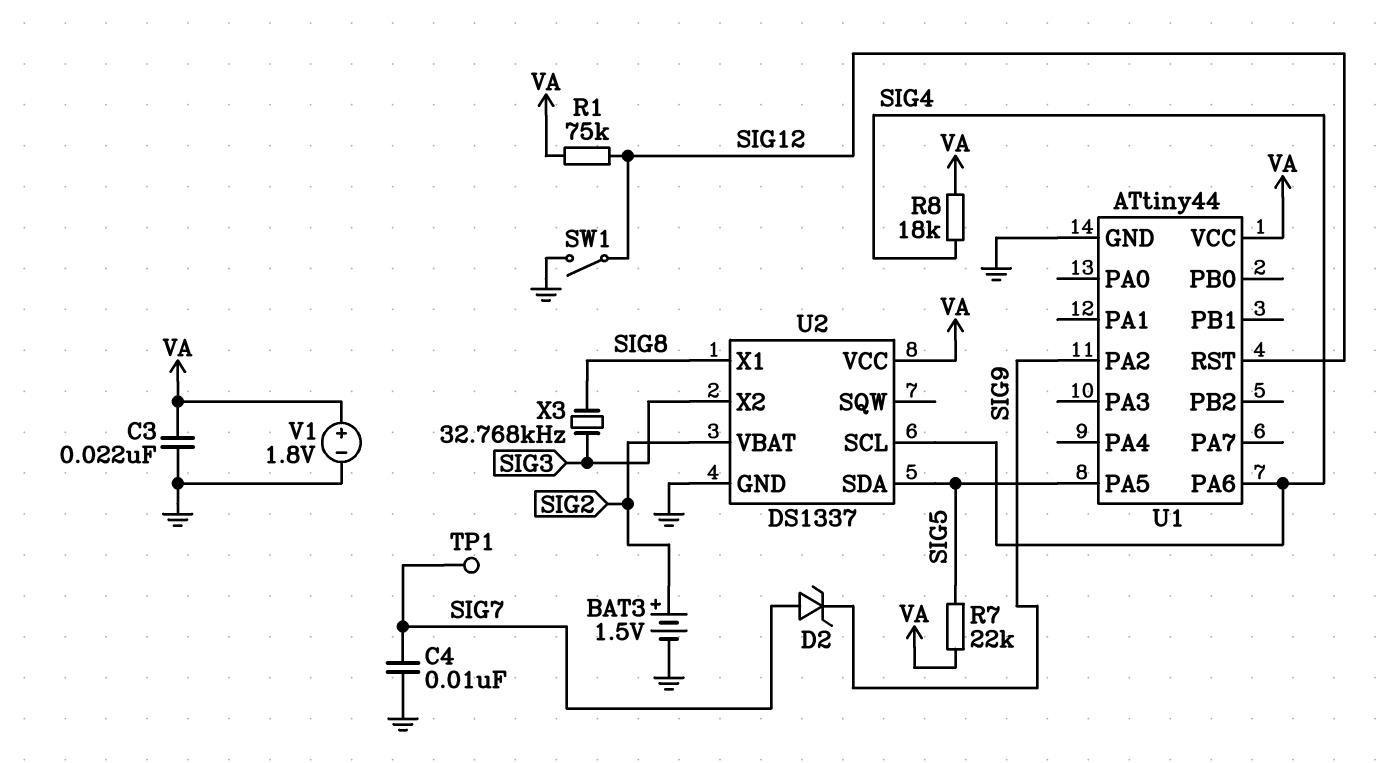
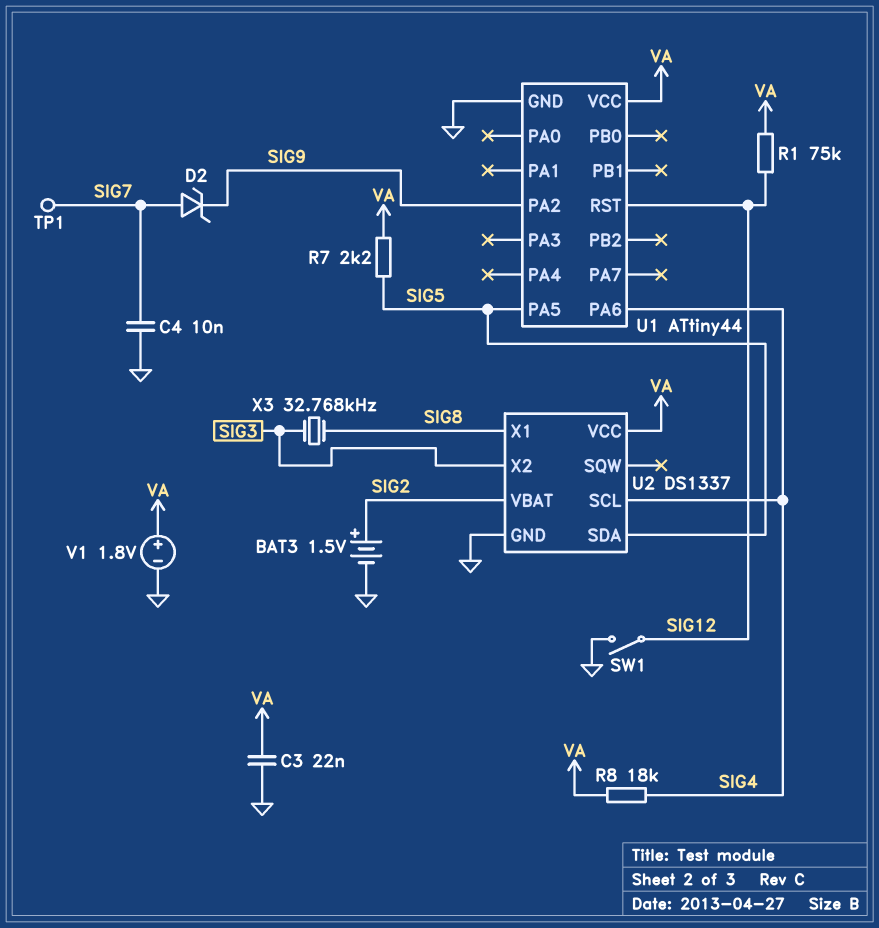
R7: 22k (SIG5, VA) -> 2.2k (SIG5, VA)

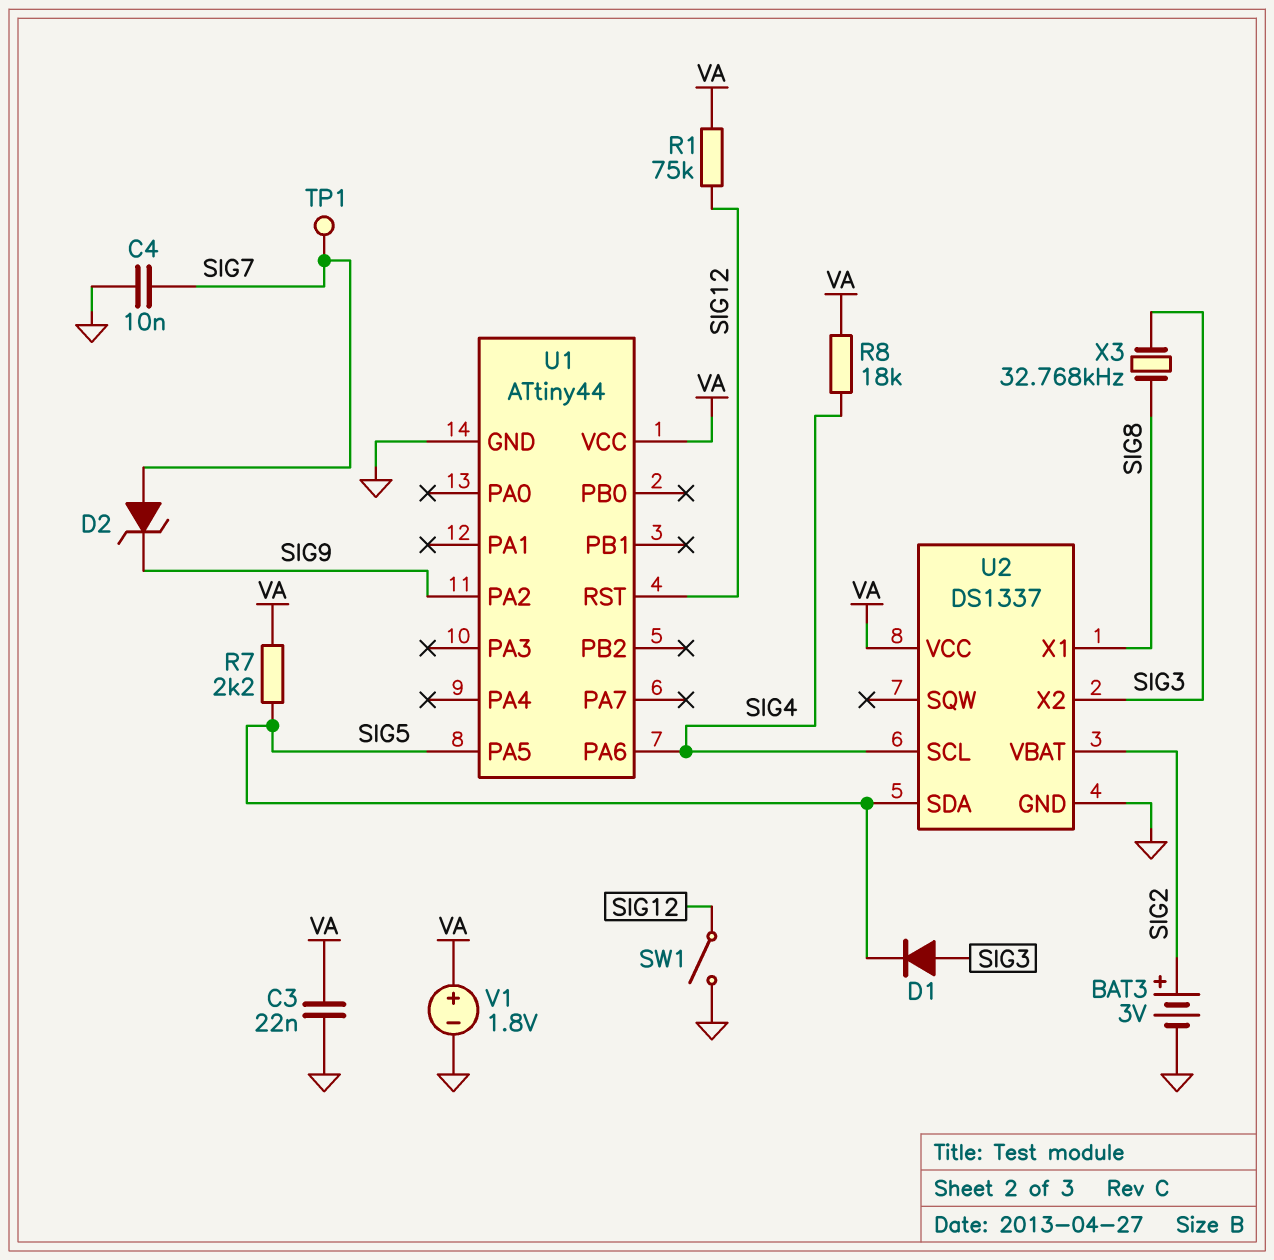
BAT3: 1.5V (plus SIG2, minus GND) -> 3V (plus SIG2, minus GND)
D1: none -> diode (A SIG3, K SIG5)

